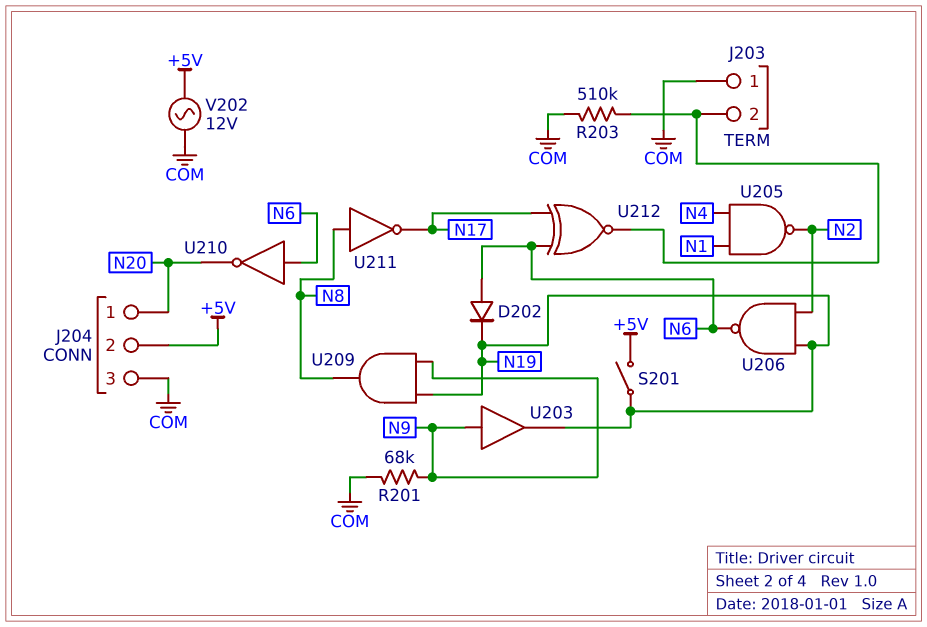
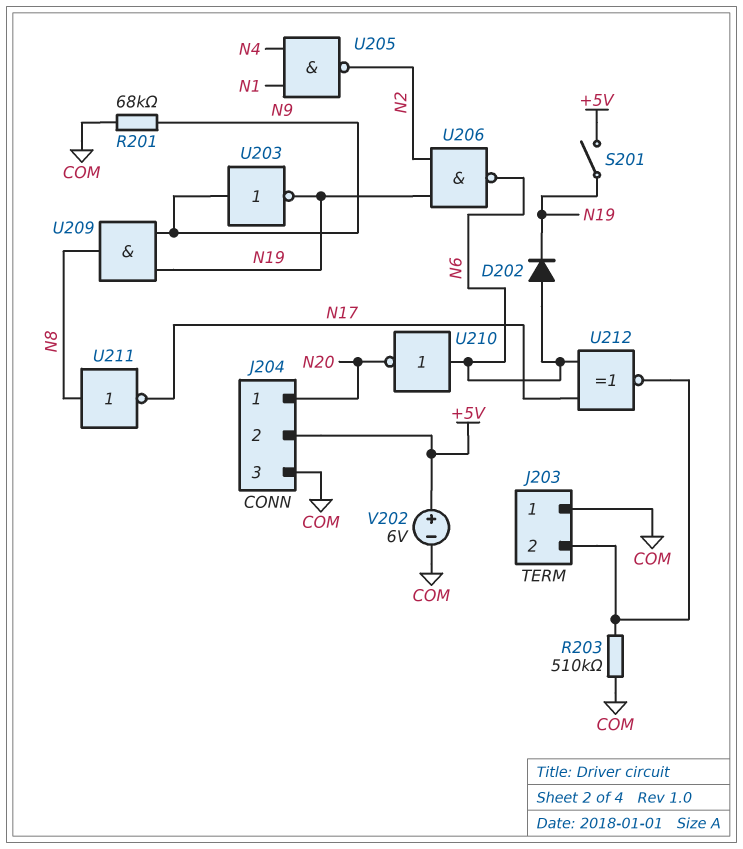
U203: buffer (in N9, out N19) -> NOT (in N9, out N19)
V202: AC 12V (+5V, COM) -> 6V (plus +5V, minus COM)

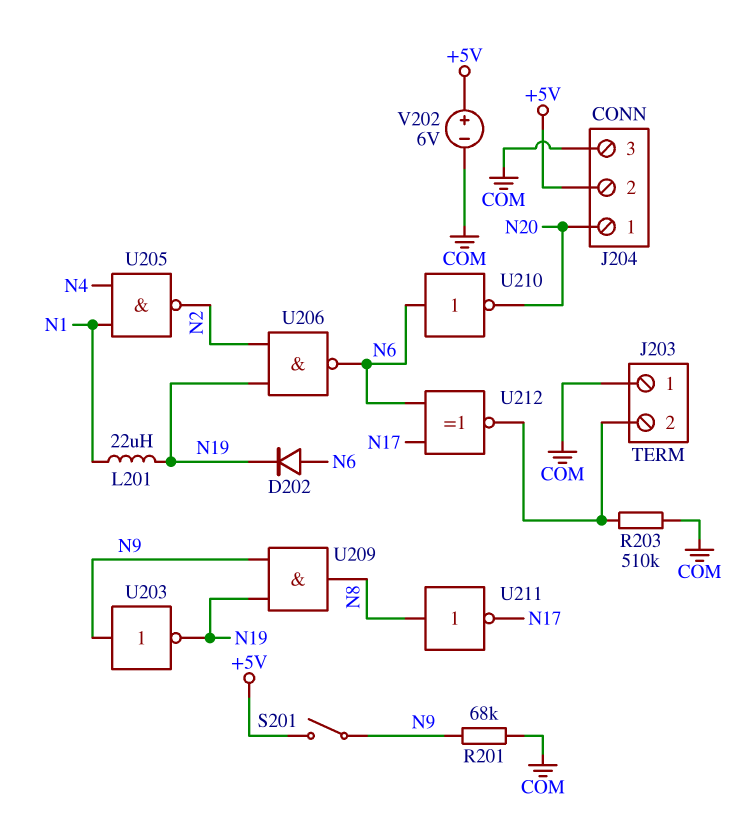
L201: none -> 22uH (N1, N19)
S201: switch (+5V, N19) -> switch (+5V, N9)

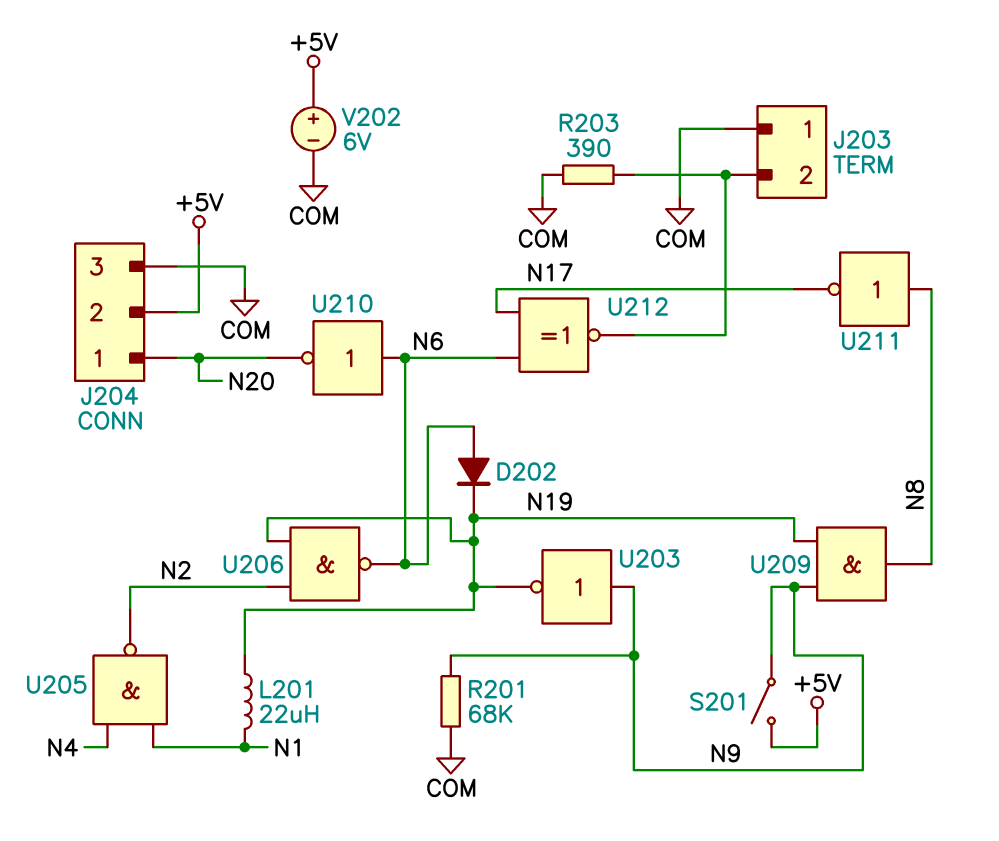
R203: 510k (COM, J203/2) -> 390 (COM, J203/2)

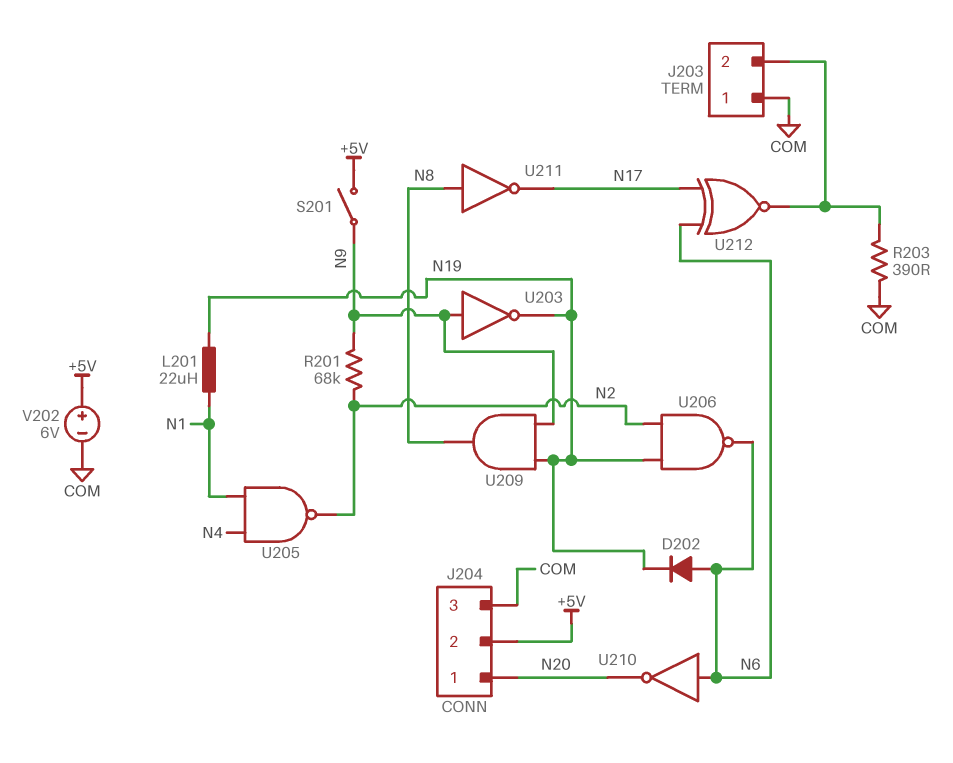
R201: 68k (COM, N9) -> 68k (N2, N9)

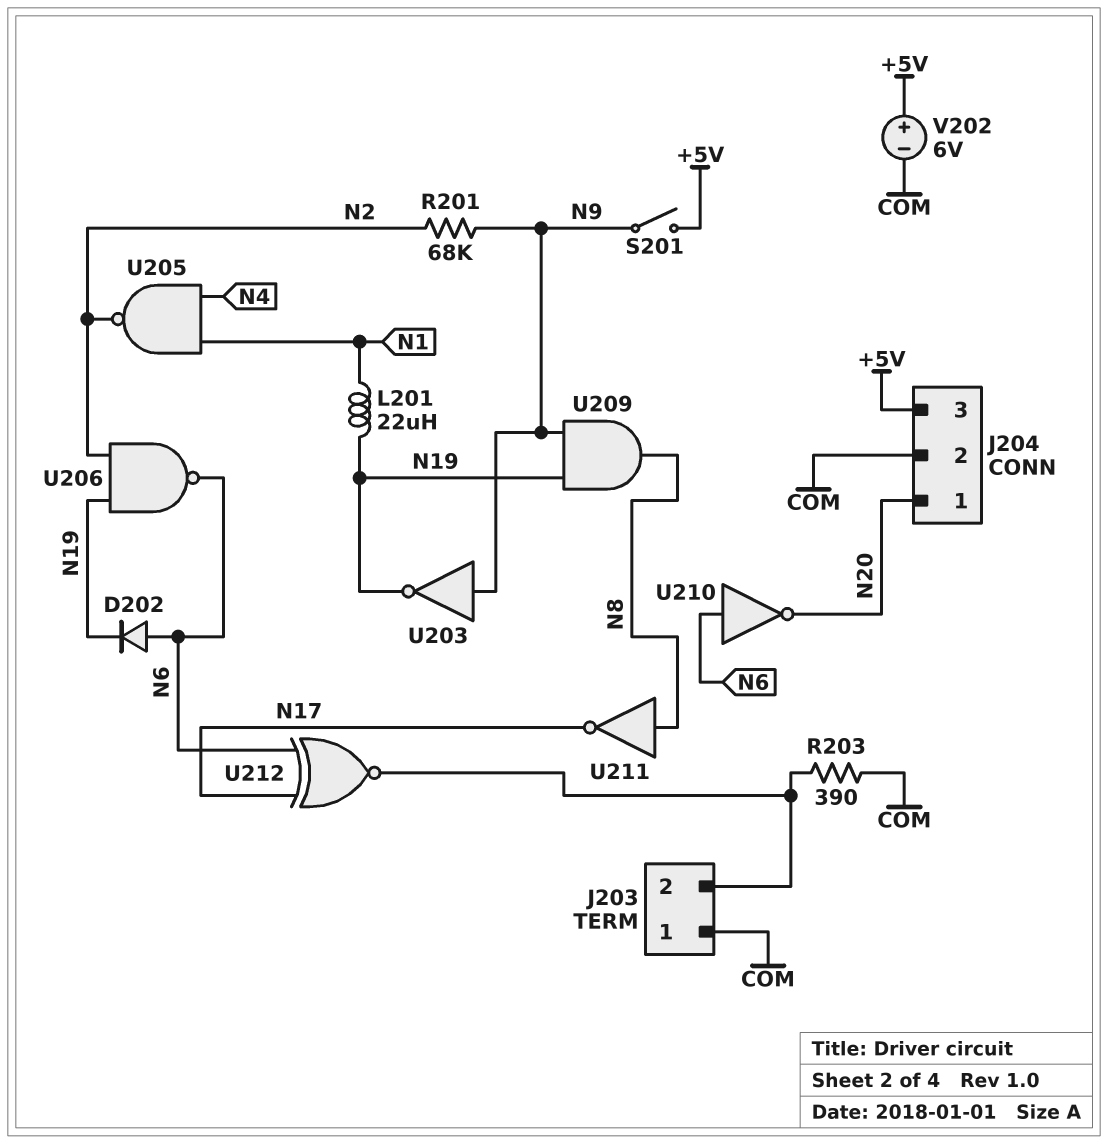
J204 pin 2: +5V -> COM
J204 pin 3: COM -> +5V

